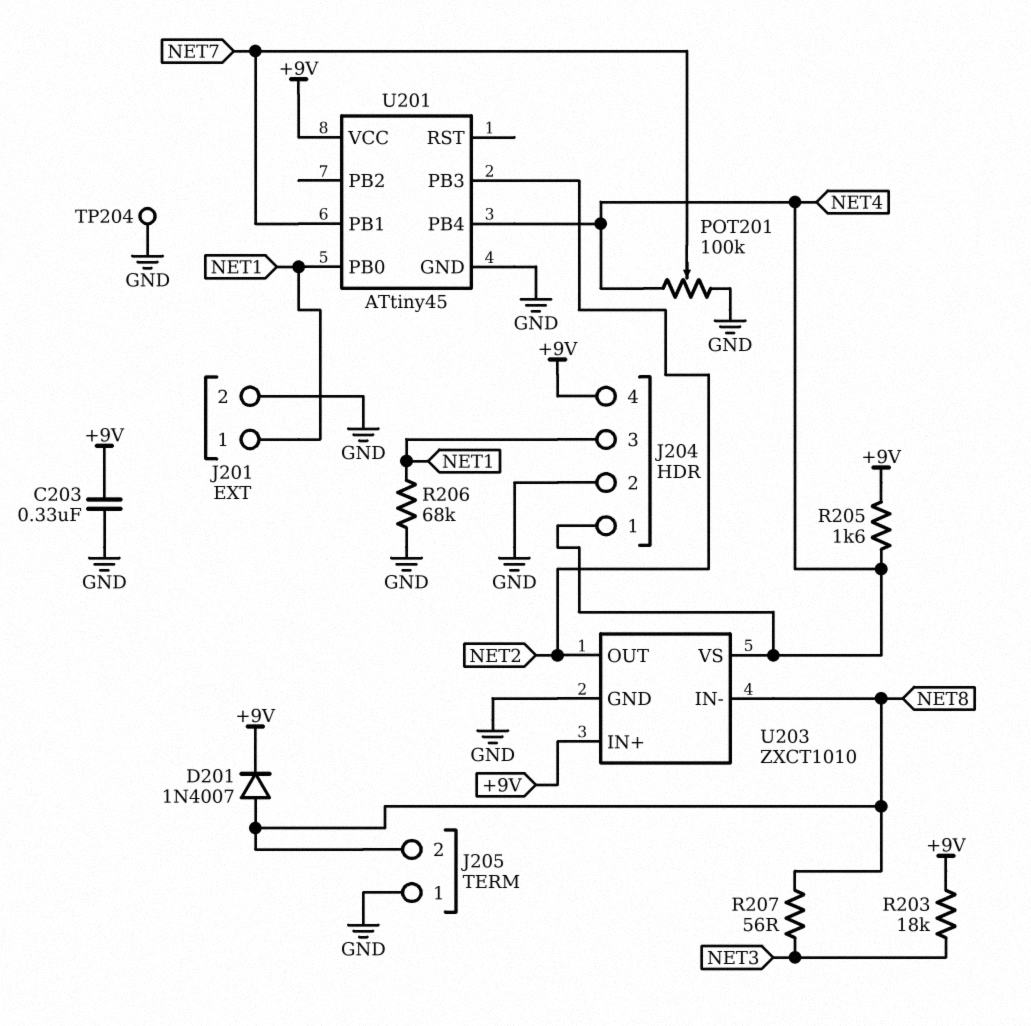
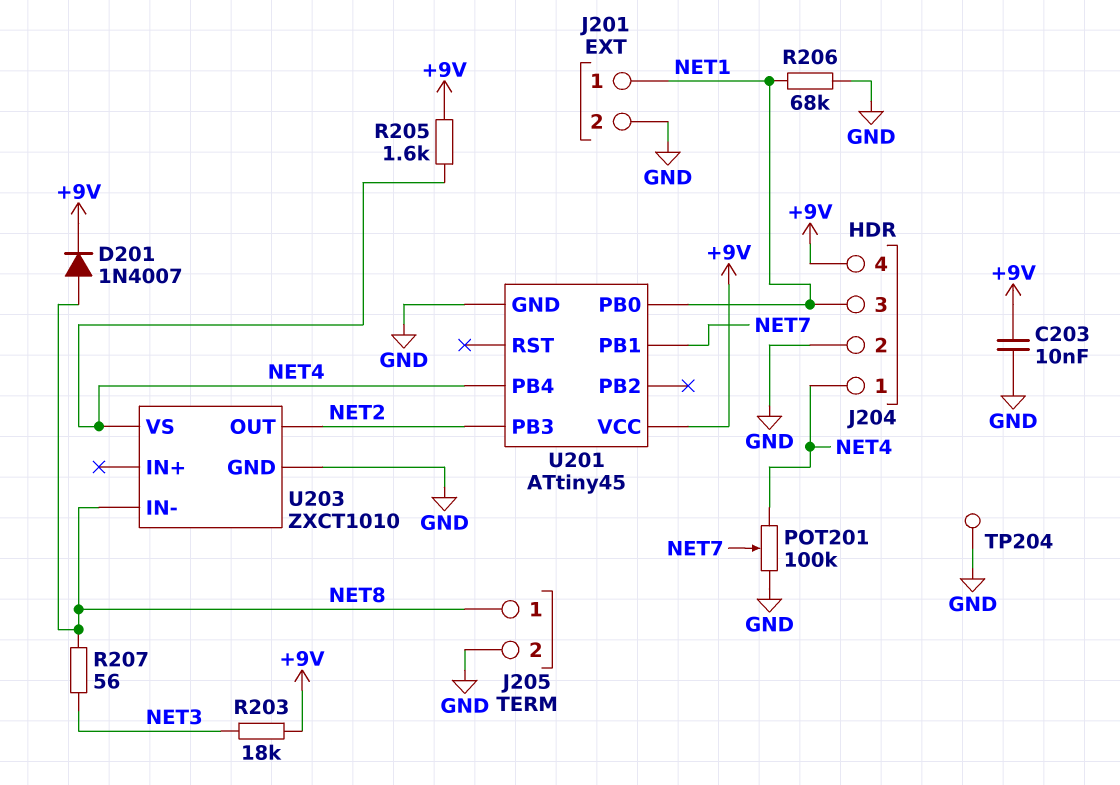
C203: 330nF (+9V, GND) -> 10nF (+9V, GND)
J205 pin 1: GND -> NET8
J205 pin 2: NET8 -> GND
U203 pin IN+: +9V -> none

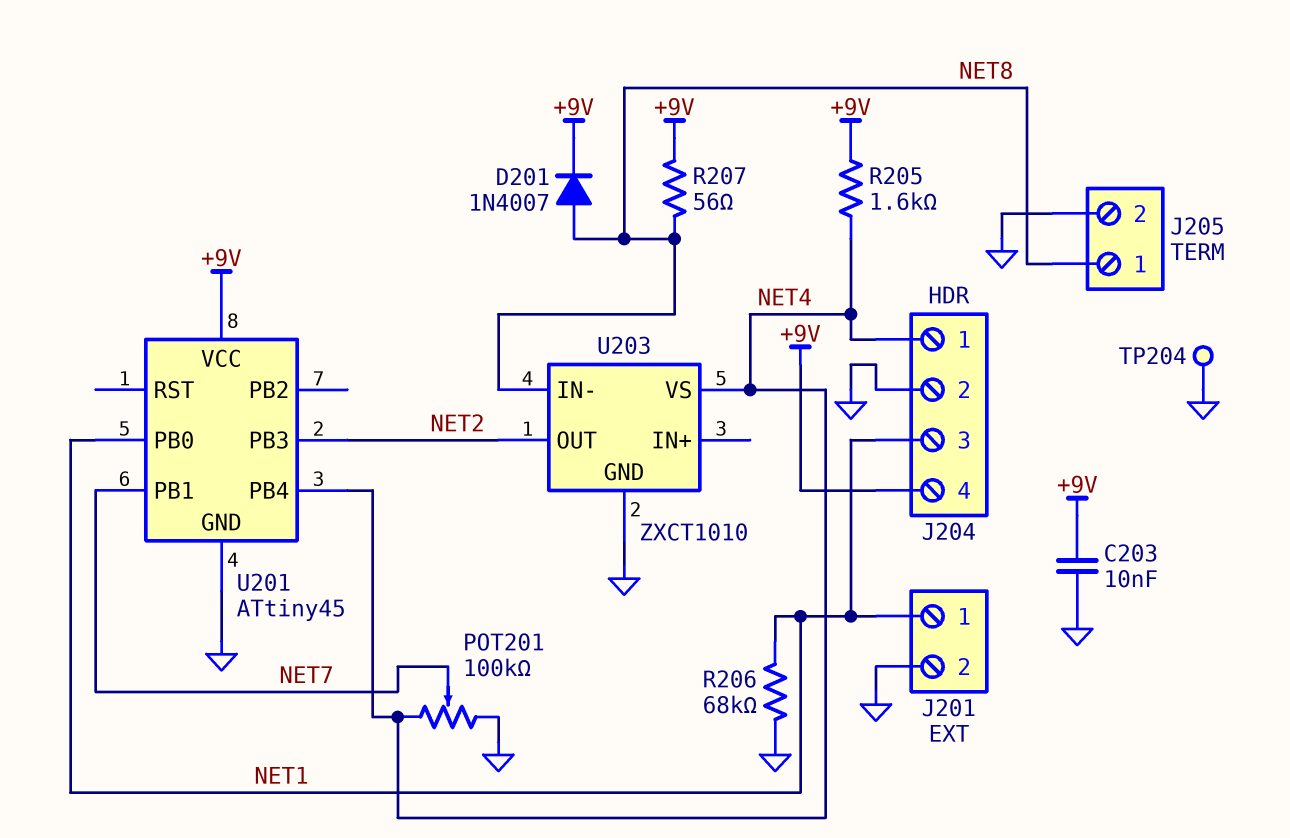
R203: 18k (+9V, NET3) -> none
R207: 56 (NET3, NET8) -> 56 (+9V, NET8)

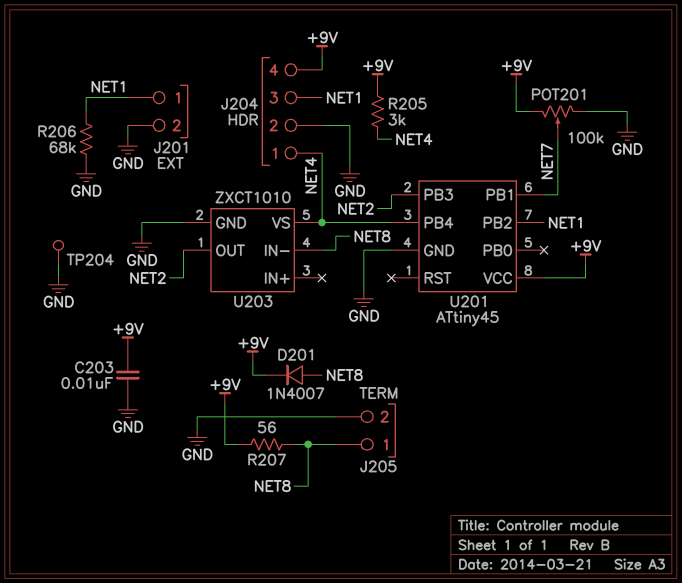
POT201: 100k (GND, NET4, wiper NET7) -> 100k (+9V, GND, wiper NET7)
R205: 1.6k (+9V, NET4) -> 3k (+9V, NET4)
U201 pin PB0: NET1 -> none
U201 pin PB2: none -> NET1

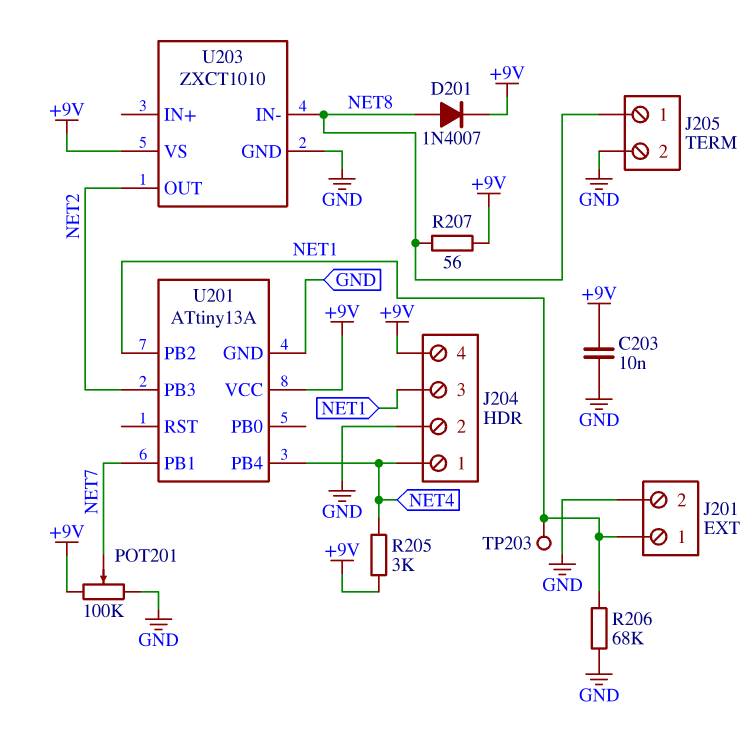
TP203: none -> test point (NET1)
TP204: test point (GND) -> none
U201: ATtiny45 -> ATtiny13A
U203 pin VS: NET4 -> +9V

